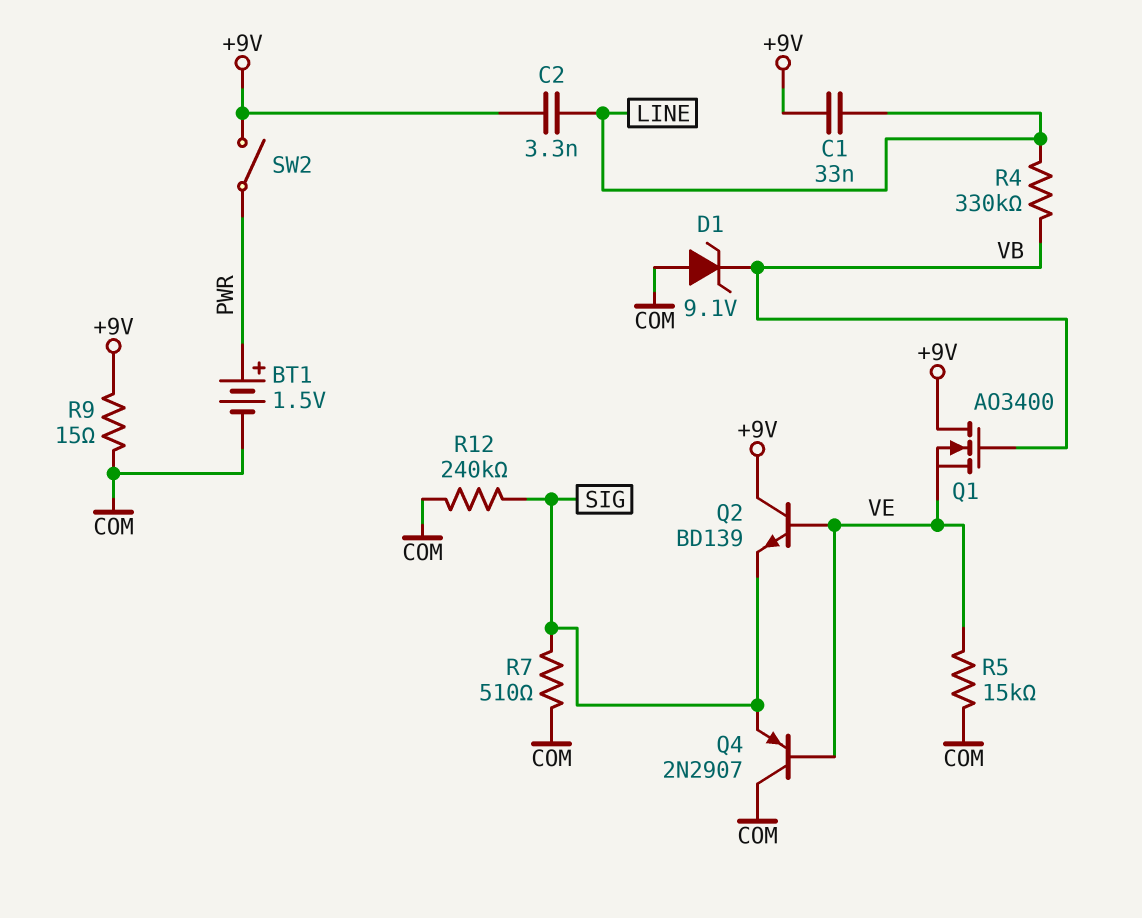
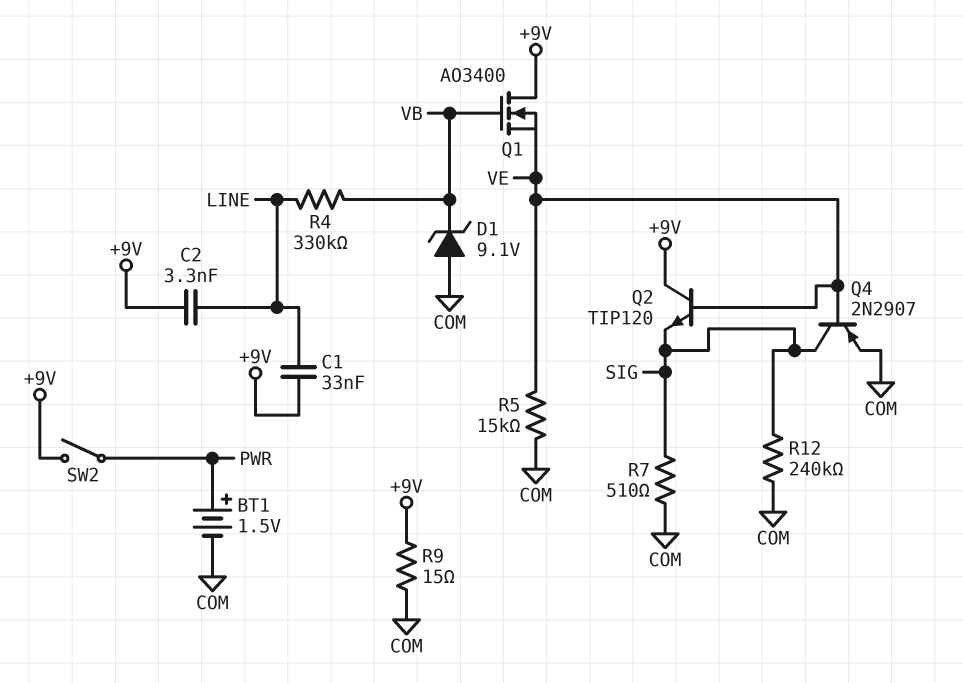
Q2: NPN BD139 (B VE, C +9V, E SIG) -> NPN TIP120 (B VE, C +9V, E SIG)
Q4: PNP 2N2907 (B VE, C COM, E SIG) -> PNP 2N2907 (B VE, C SIG, E COM)

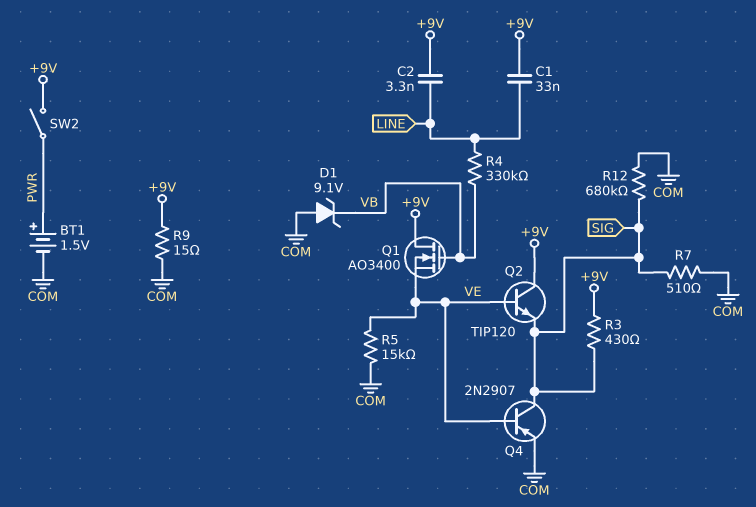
R3: none -> 430 (+9V, SIG)
R12: 240k (COM, SIG) -> 680k (COM, SIG)

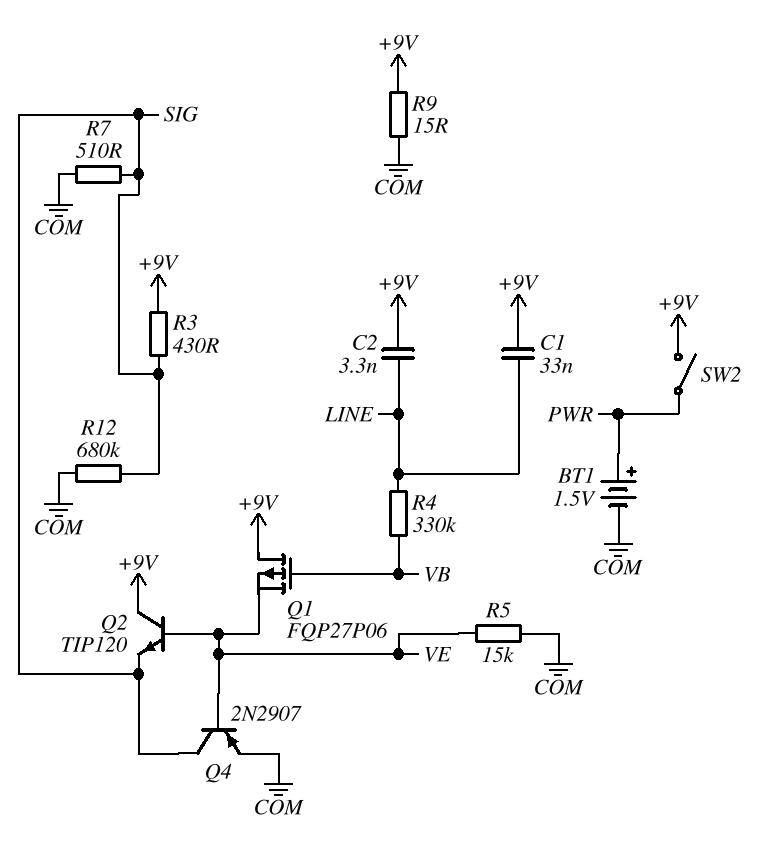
D1: zener 9.1V (A COM, K VB) -> none
Q1: NMOS AO3400 (G VB, D +9V, S VE) -> PMOS FQP27P06 (G VB, D +9V, S VE)

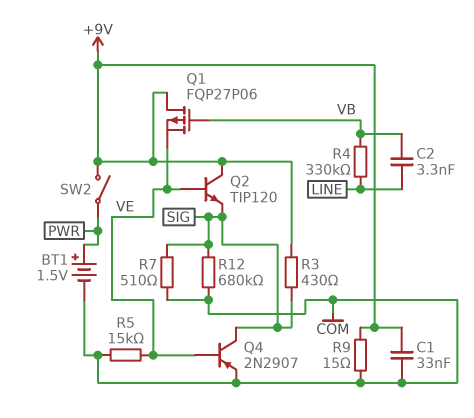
C1: 33nF (+9V, LINE) -> 33nF (+9V, COM)
C2: 3.3nF (+9V, LINE) -> 3.3nF (LINE, VB)

